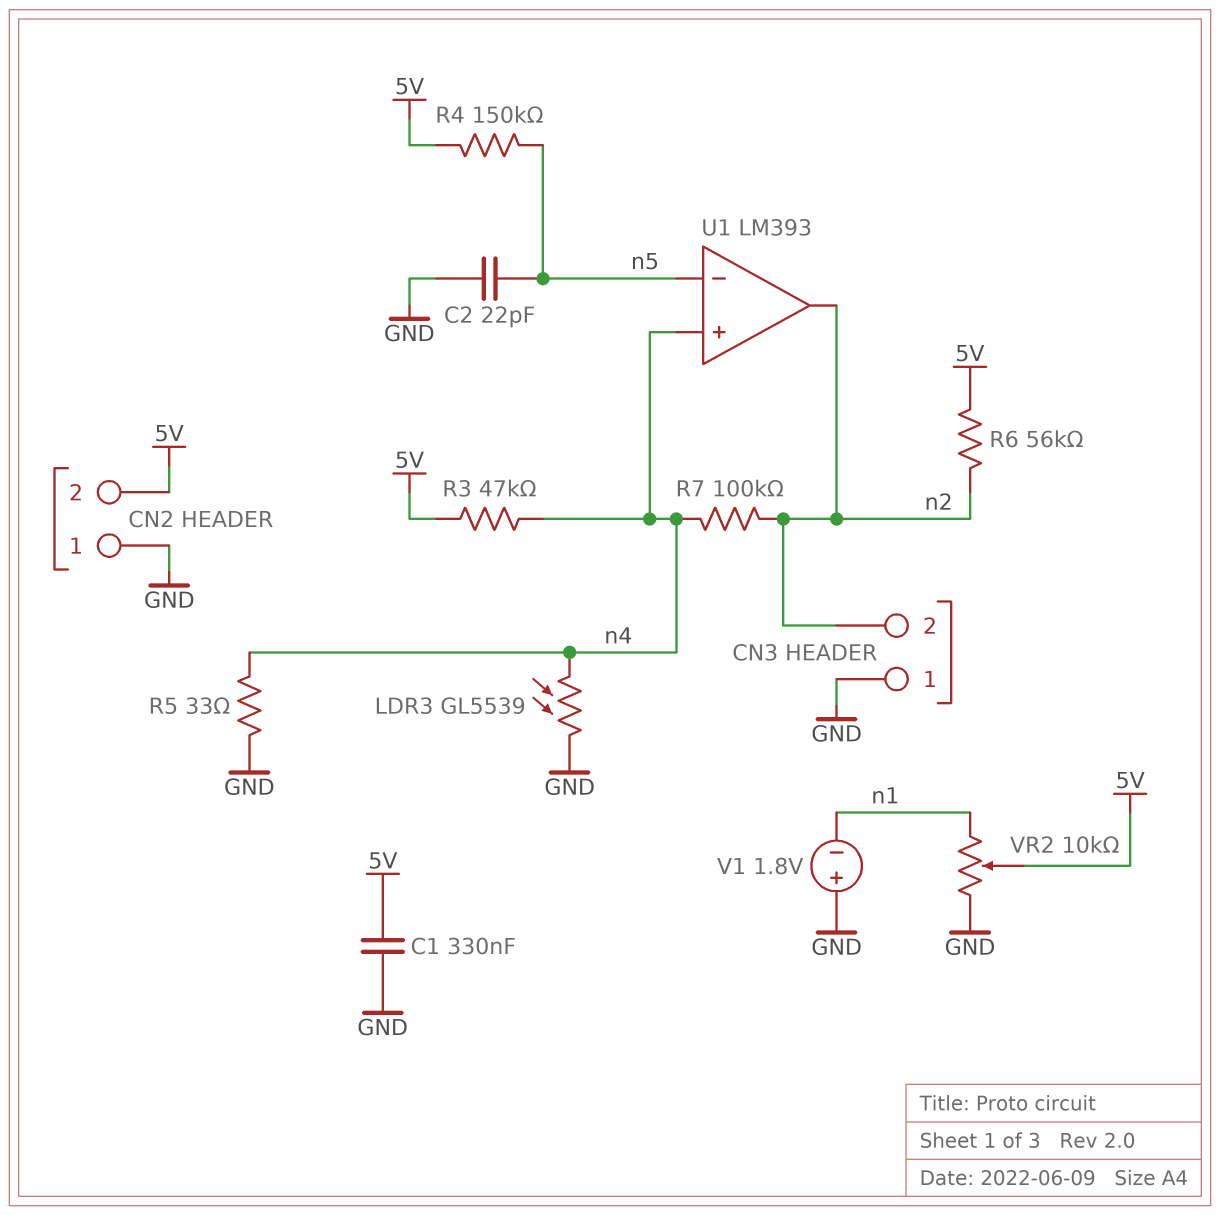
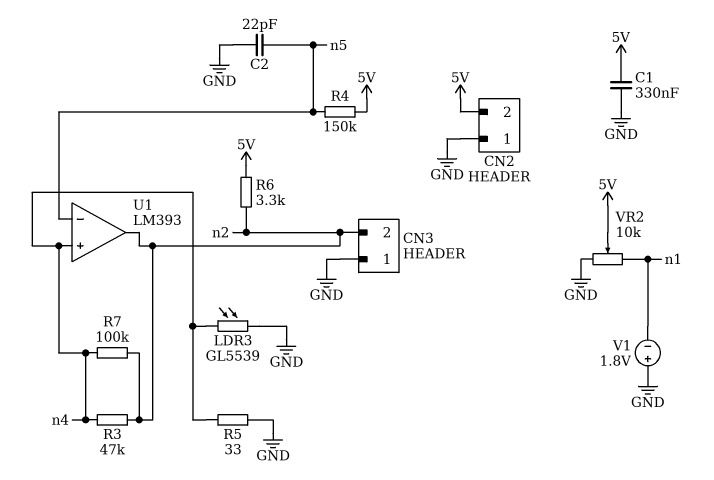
R3: 47k (5V, n4) -> 47k (n2, n4)
R6: 56k (5V, n2) -> 3.3k (5V, n2)

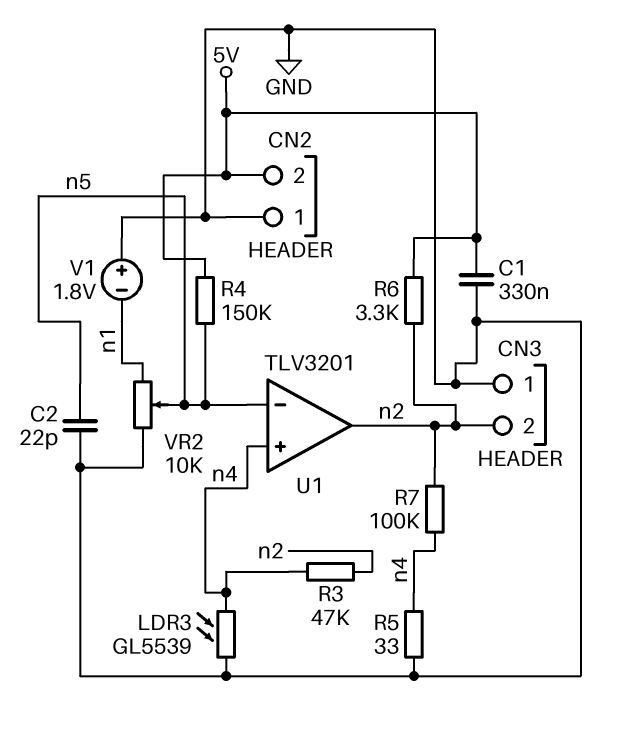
U1: LM393 -> TLV3201
VR2: 10k (GND, n1, wiper 5V) -> 10k (GND, n1, wiper n5)

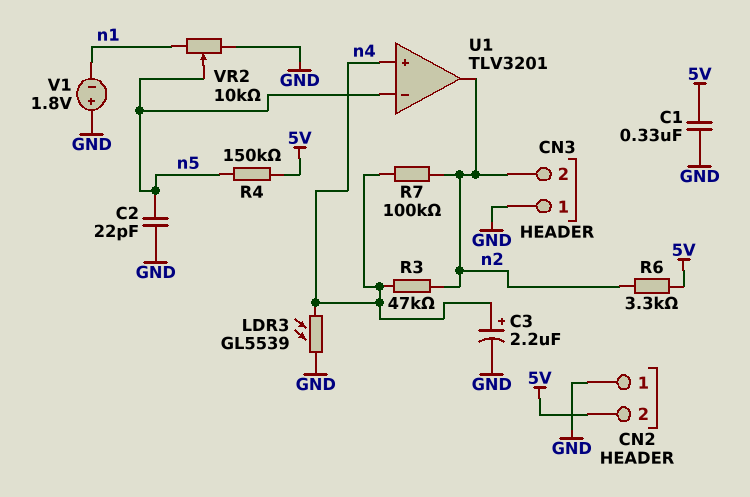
C3: none -> 2.2uF (plus n4, minus GND)
R5: 33 (GND, n4) -> none

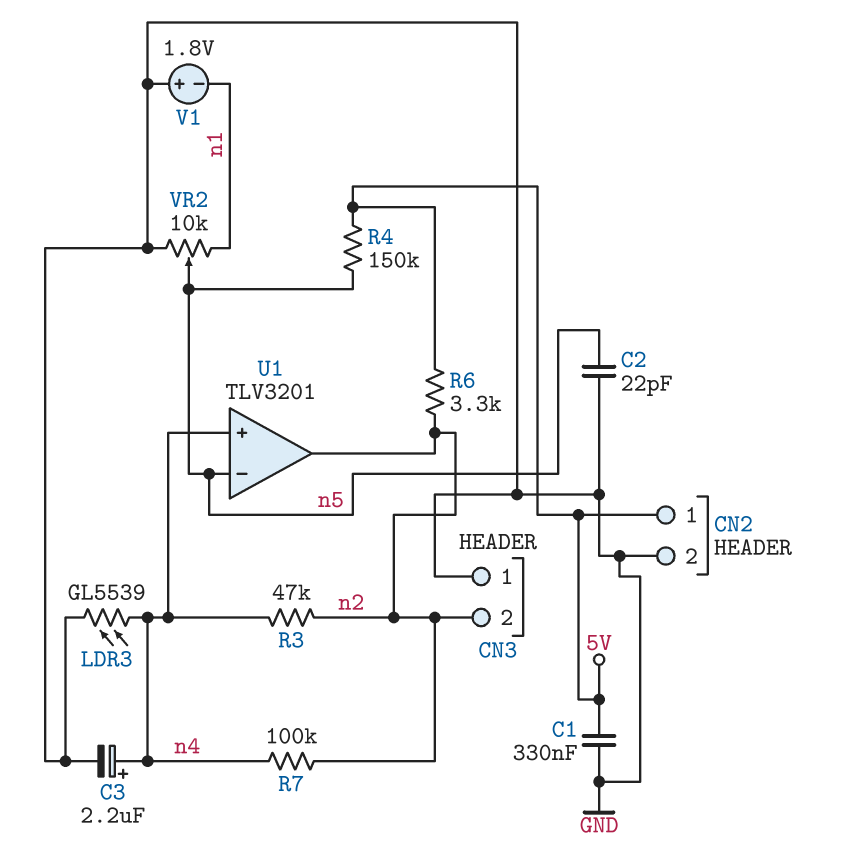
CN2 pin 1: GND -> 5V
CN2 pin 2: 5V -> GND

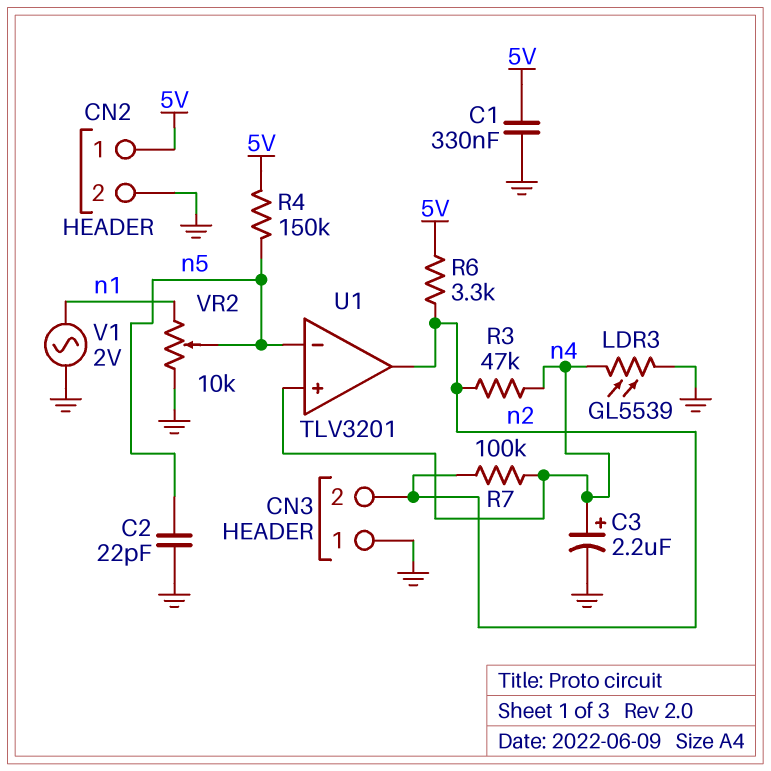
V1: 1.8V (plus GND, minus n1) -> AC 2V (GND, n1)

